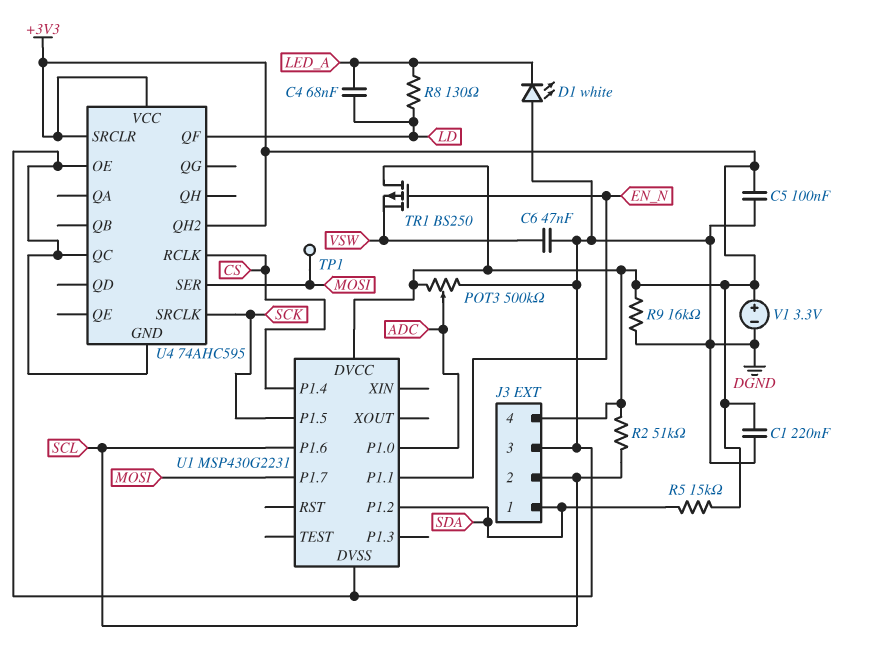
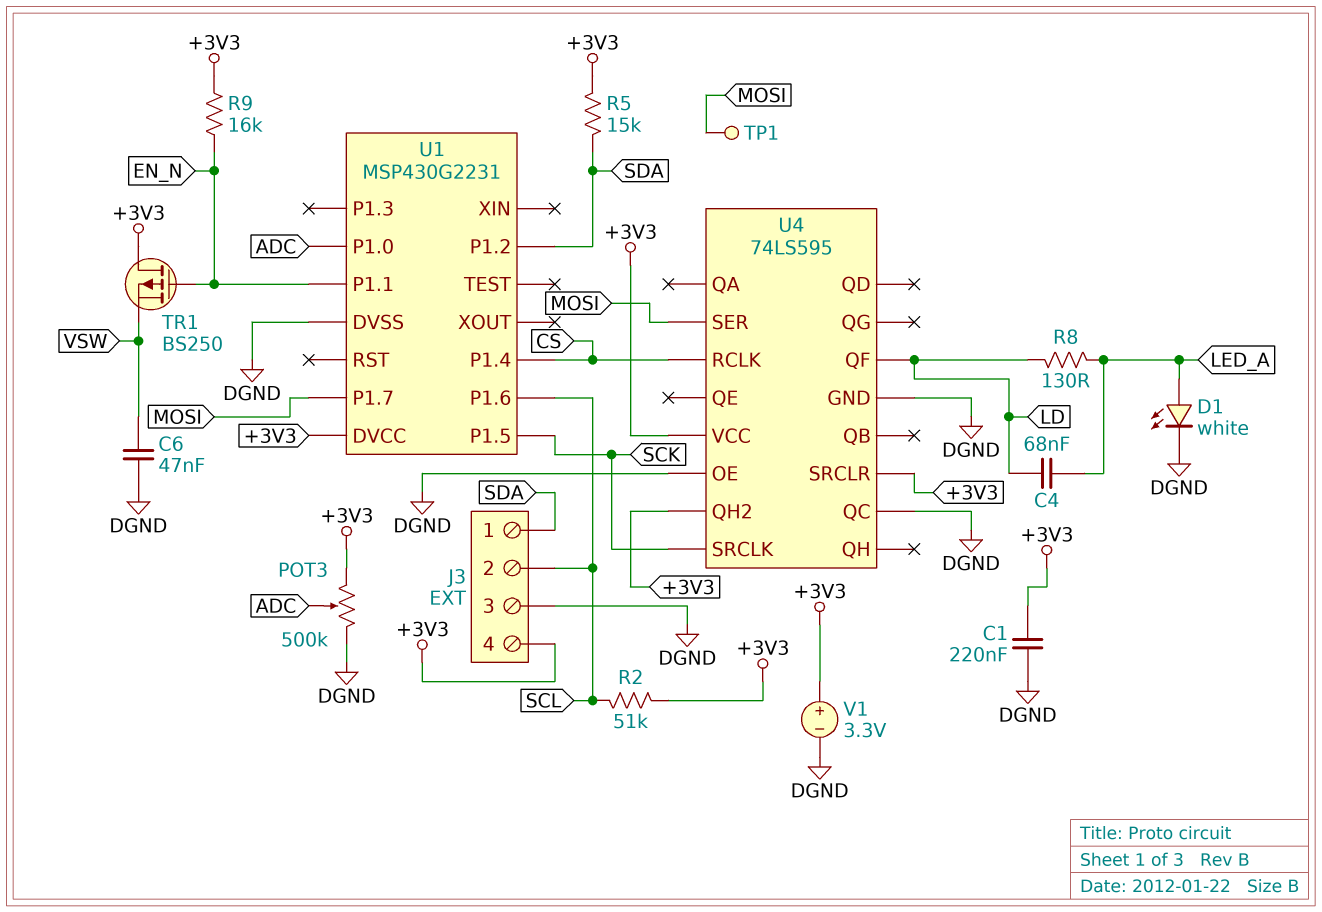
C5: 100nF (+3V3, DGND) -> none
D1: LED white (A DGND, K LED_A) -> LED white (A LED_A, K DGND)
R9: 16k (+3V3, DGND) -> 16k (+3V3, EN_N)
U4: 74AHC595 -> 74LS595

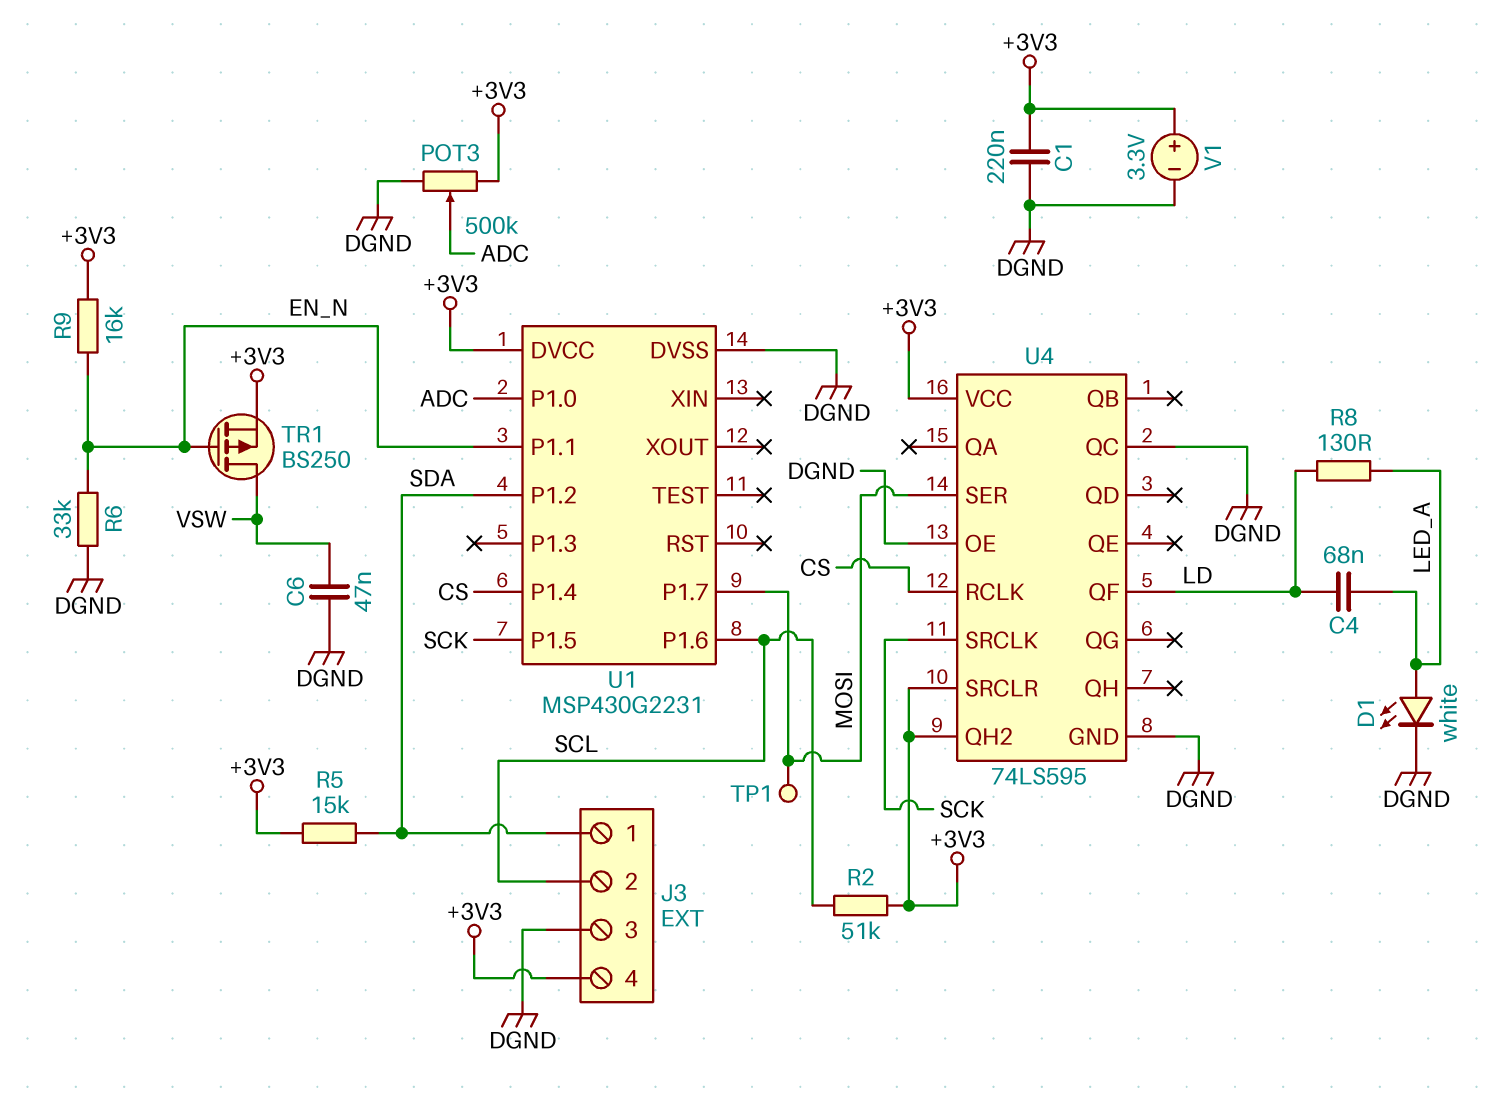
R6: none -> 33k (DGND, EN_N)
TR1: PMOS BS250 (G EN_N, D +3V3, S VSW) -> PMOS BS250 (G EN_N, D VSW, S +3V3)

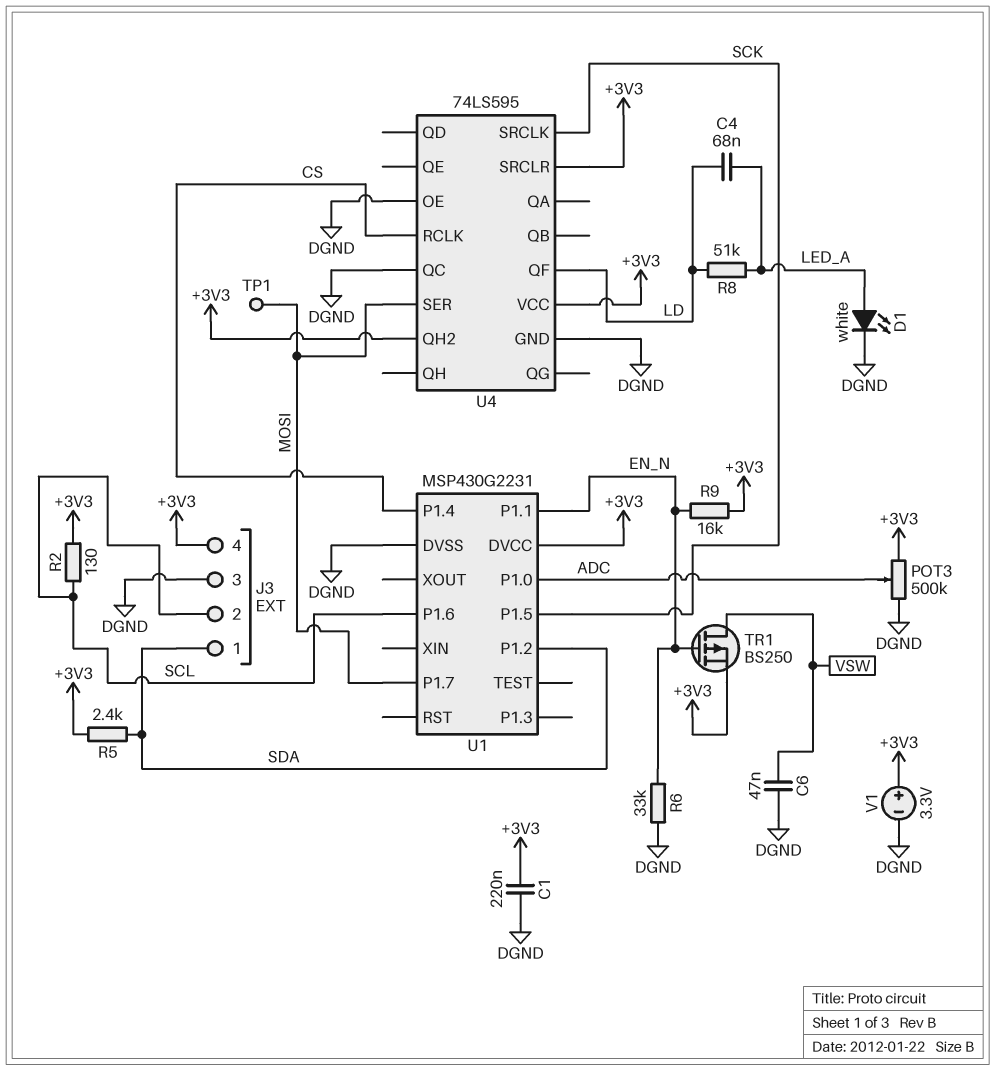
R2: 51k (+3V3, SCL) -> 130 (+3V3, SCL)
R5: 15k (+3V3, SDA) -> 2.4k (+3V3, SDA)
R8: 130 (LD, LED_A) -> 51k (LD, LED_A)

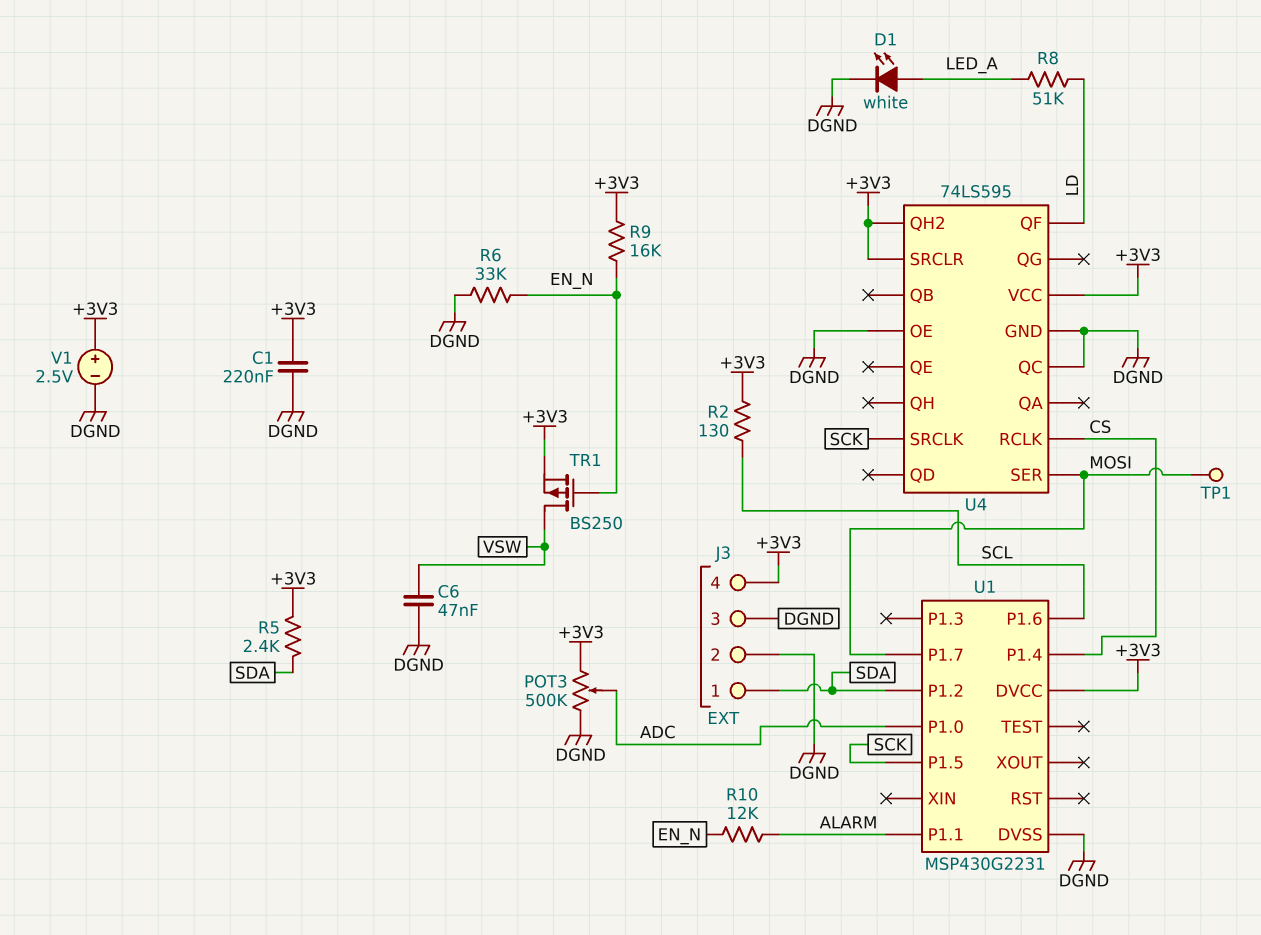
C4: 68nF (LD, LED_A) -> none
J3 pin 2: SCL -> DGND
R10: none -> 12k (ALARM, EN_N)
U1 pin P1.1: EN_N -> ALARM
V1: 3.3V (plus +3V3, minus DGND) -> 2.5V (plus +3V3, minus DGND)

